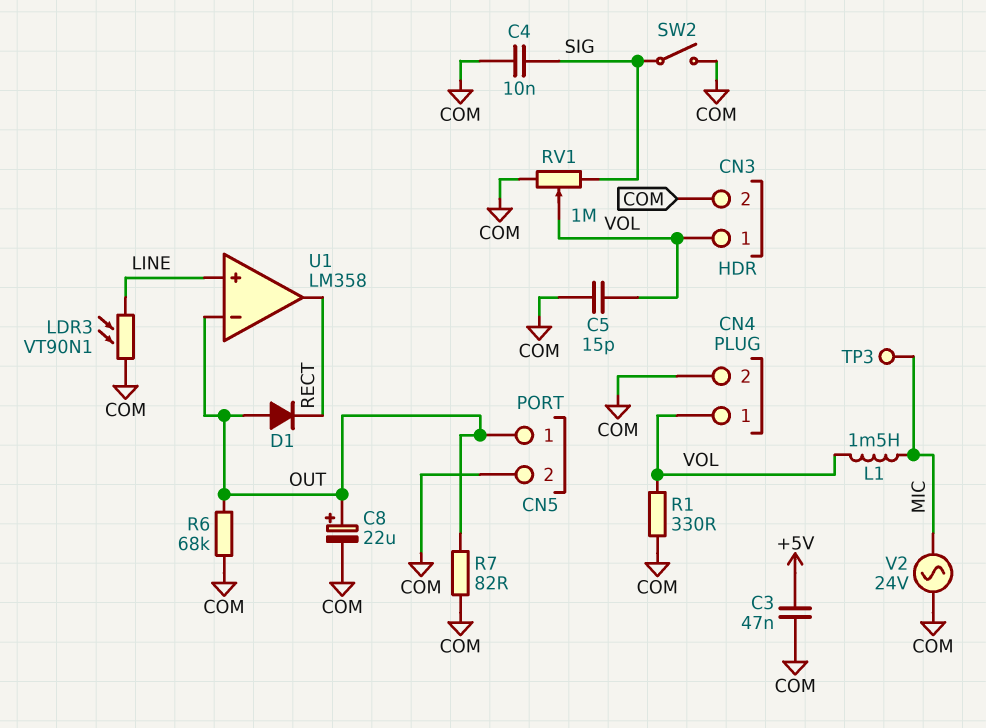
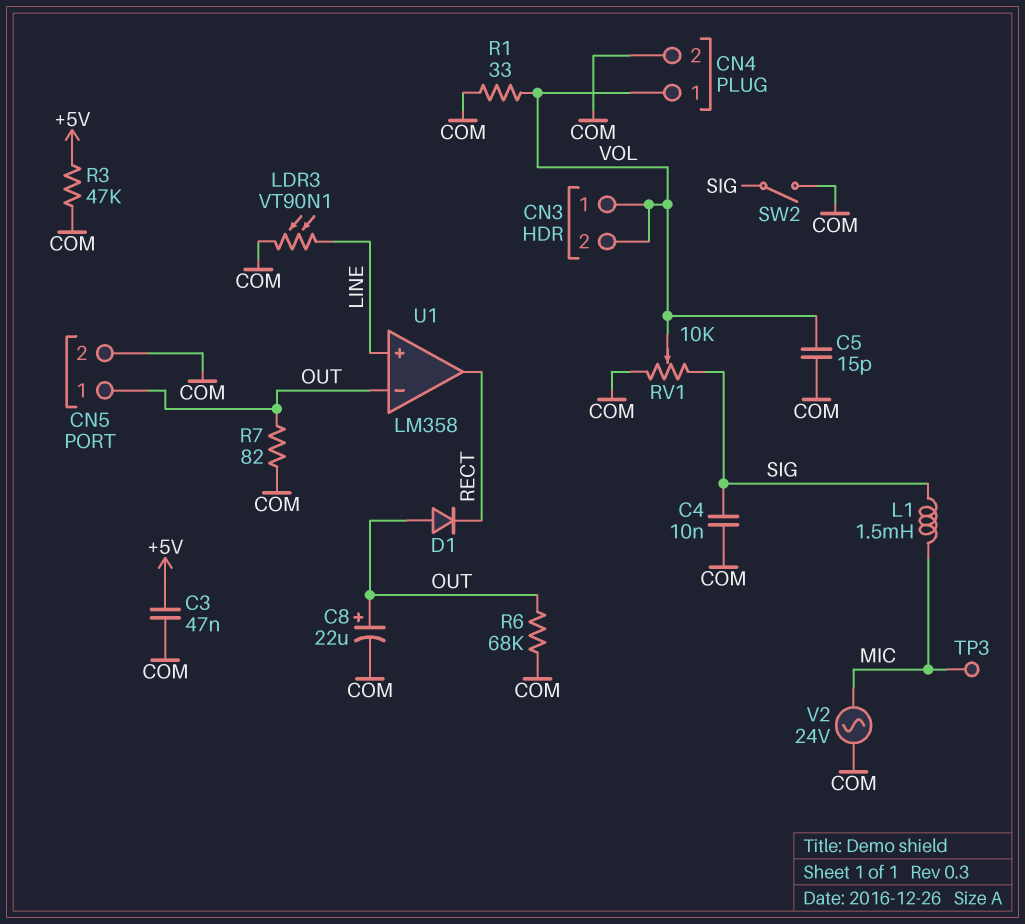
CN3 pin 2: COM -> VOL
L1: 1.5mH (MIC, VOL) -> 1.5mH (MIC, SIG)
R1: 330 (COM, VOL) -> 33 (COM, VOL)
R3: none -> 47k (+5V, COM)
RV1: 1M (COM, SIG, wiper VOL) -> 10k (COM, SIG, wiper VOL)

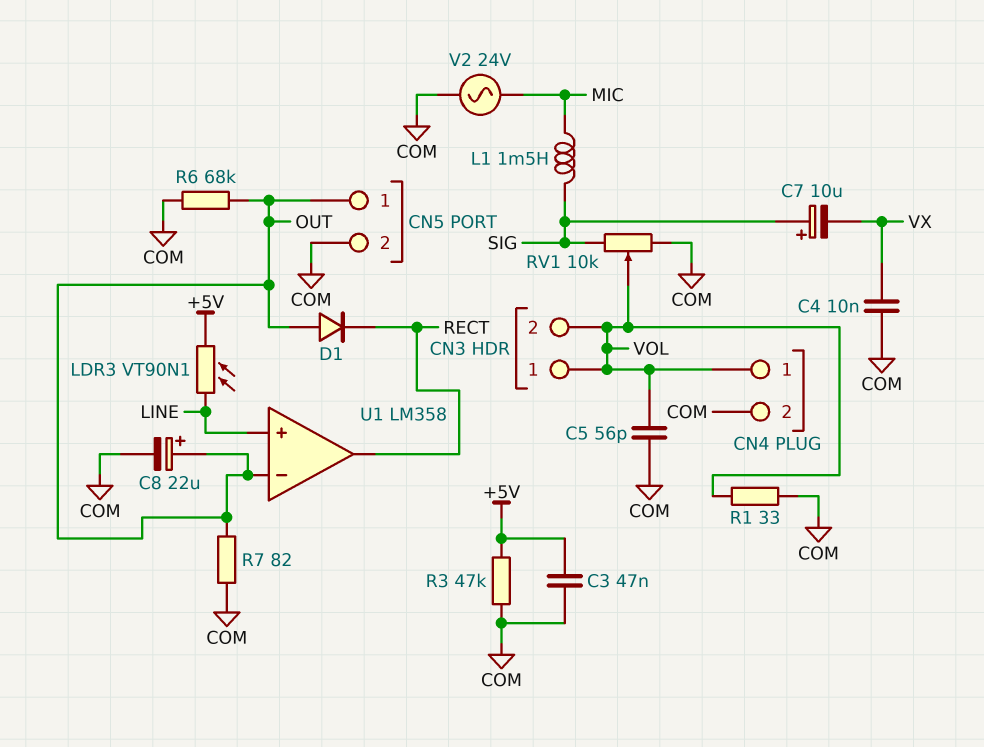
C4: 10nF (COM, SIG) -> 10nF (COM, VX)
C5: 15pF (COM, VOL) -> 56pF (COM, VOL)
C7: none -> 10uF (plus SIG, minus VX)
LDR3: VT90N1 (COM, LINE) -> VT90N1 (+5V, LINE)
SW2: switch (COM, SIG) -> none
TP3: test point (MIC) -> none

